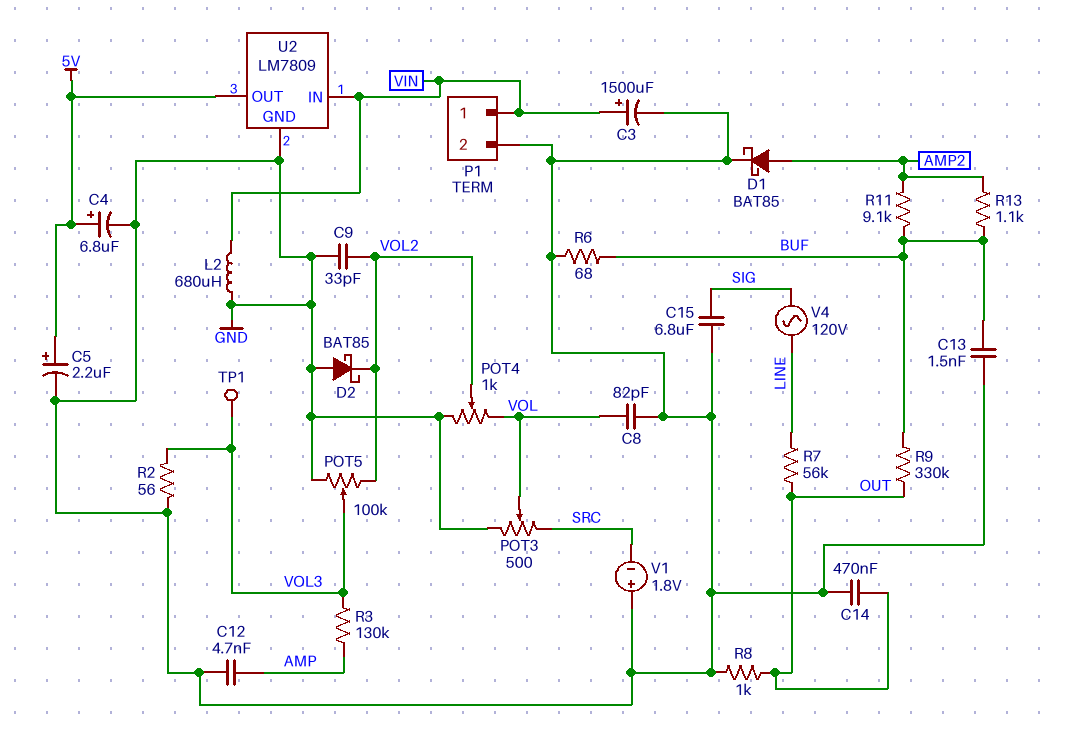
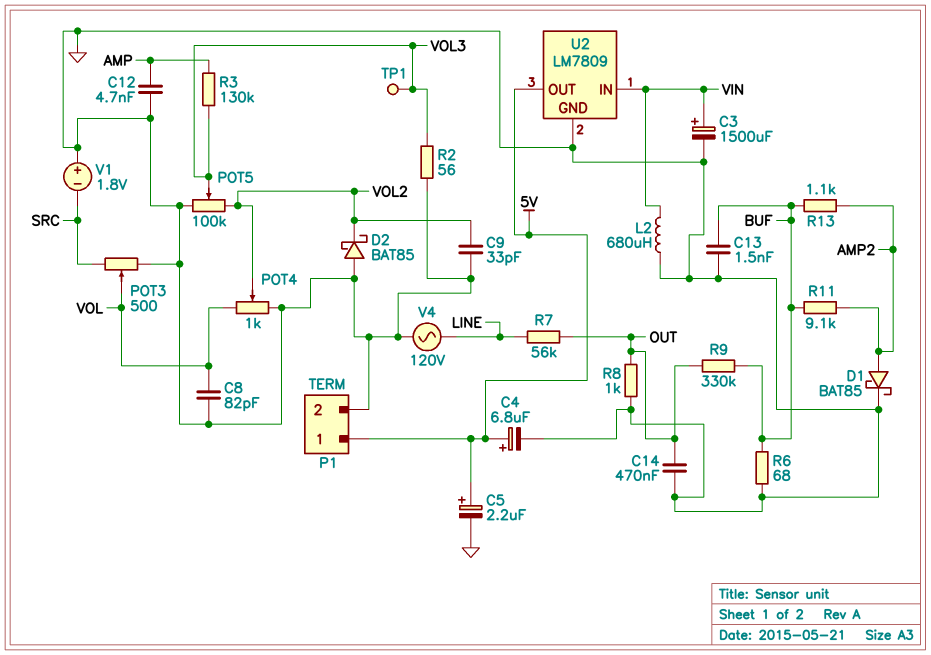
C15: 6.8uF (GND, SIG) -> none
P1 pin 1: VIN -> 5V
V4: AC 120V (LINE, SIG) -> AC 120V (GND, LINE)

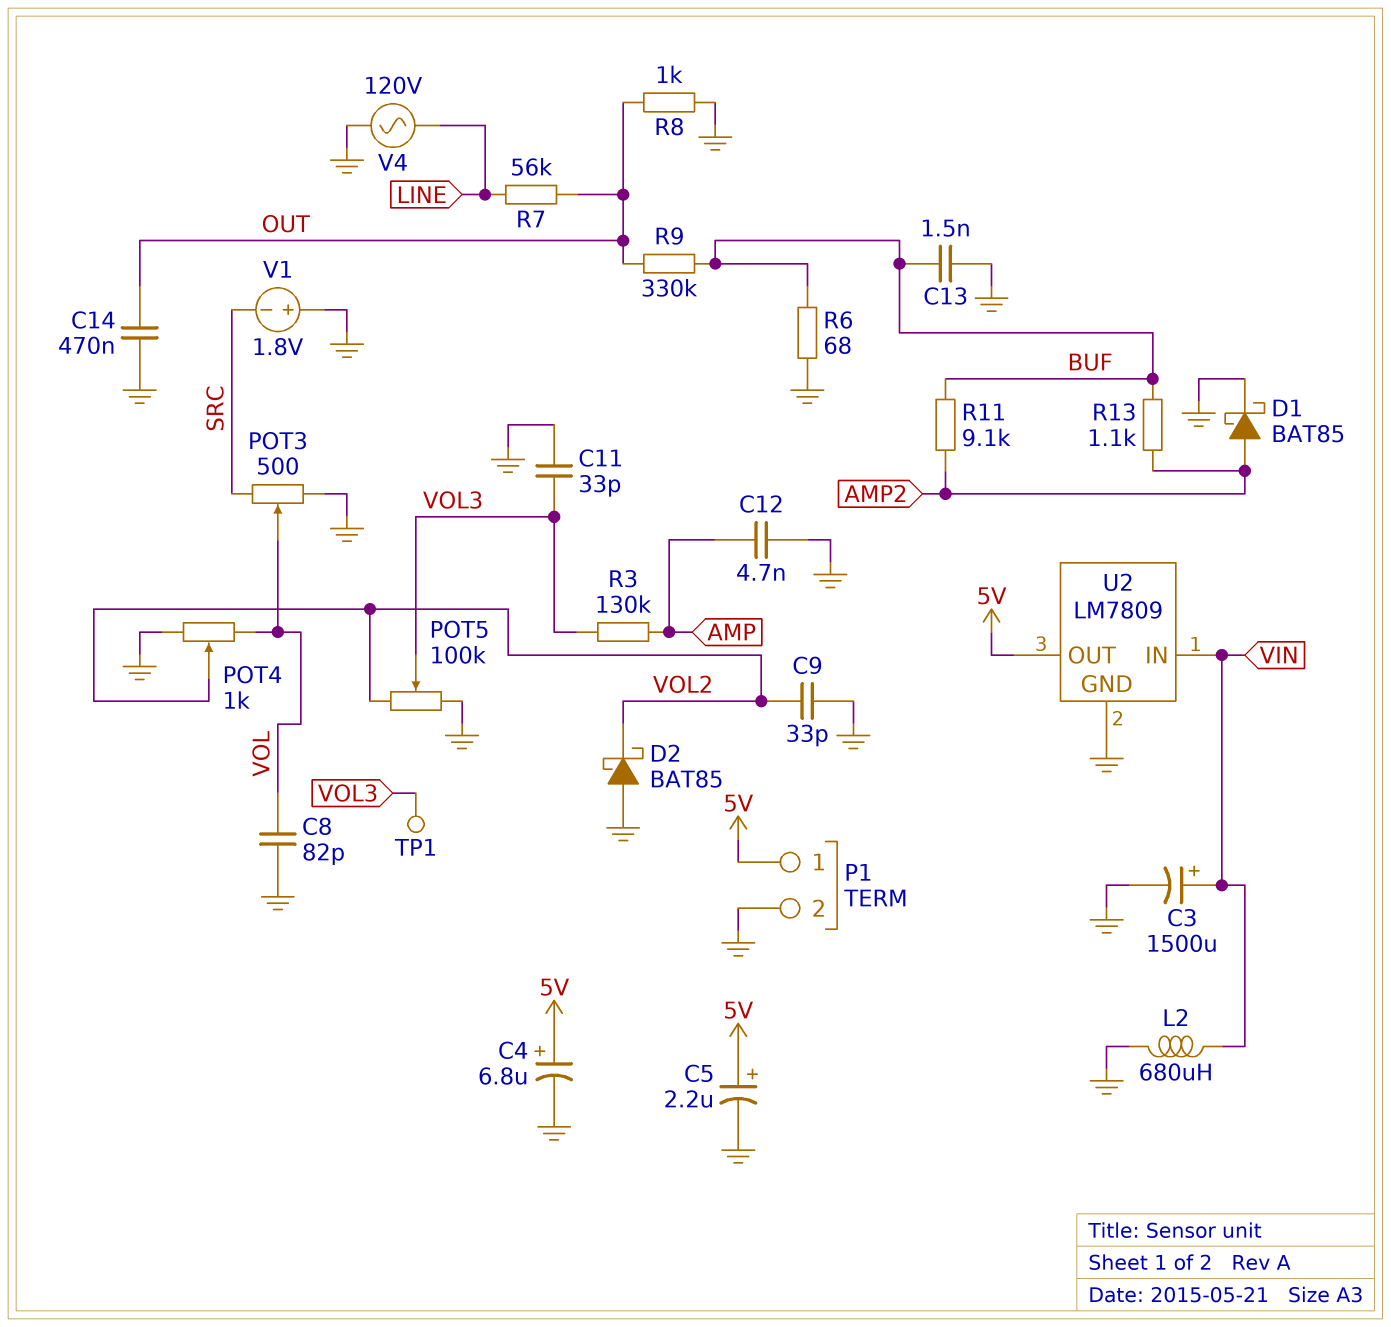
C11: none -> 33pF (GND, VOL3)
R2: 56 (GND, VOL3) -> none

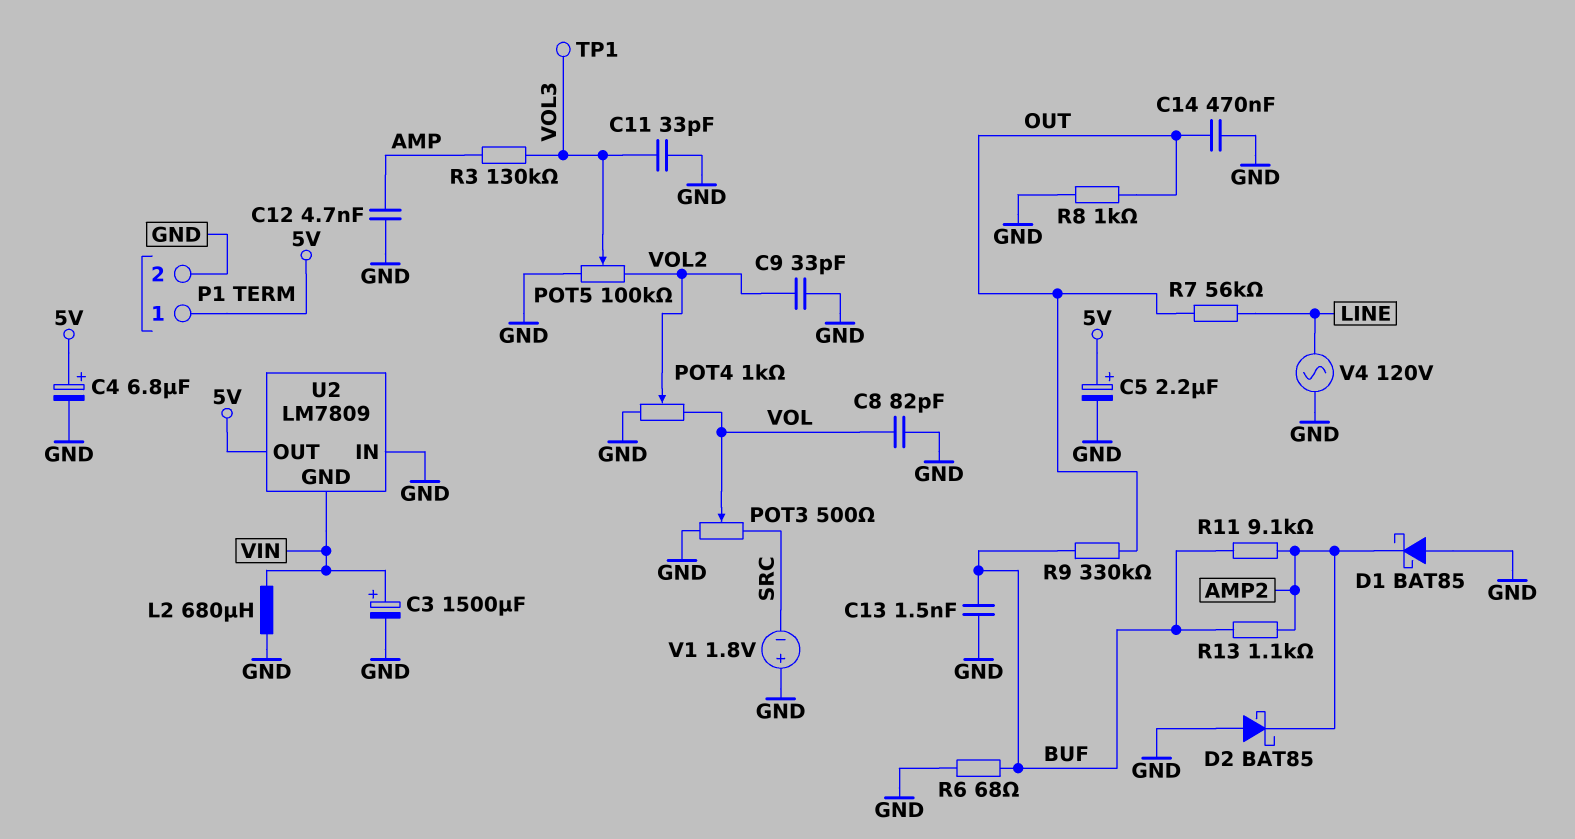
D1: schottky BAT85 (A AMP2, K GND) -> schottky BAT85 (A GND, K AMP2)
D2: schottky BAT85 (A GND, K VOL2) -> schottky BAT85 (A GND, K AMP2)
U2 pin GND: GND -> VIN
U2 pin IN: VIN -> GND

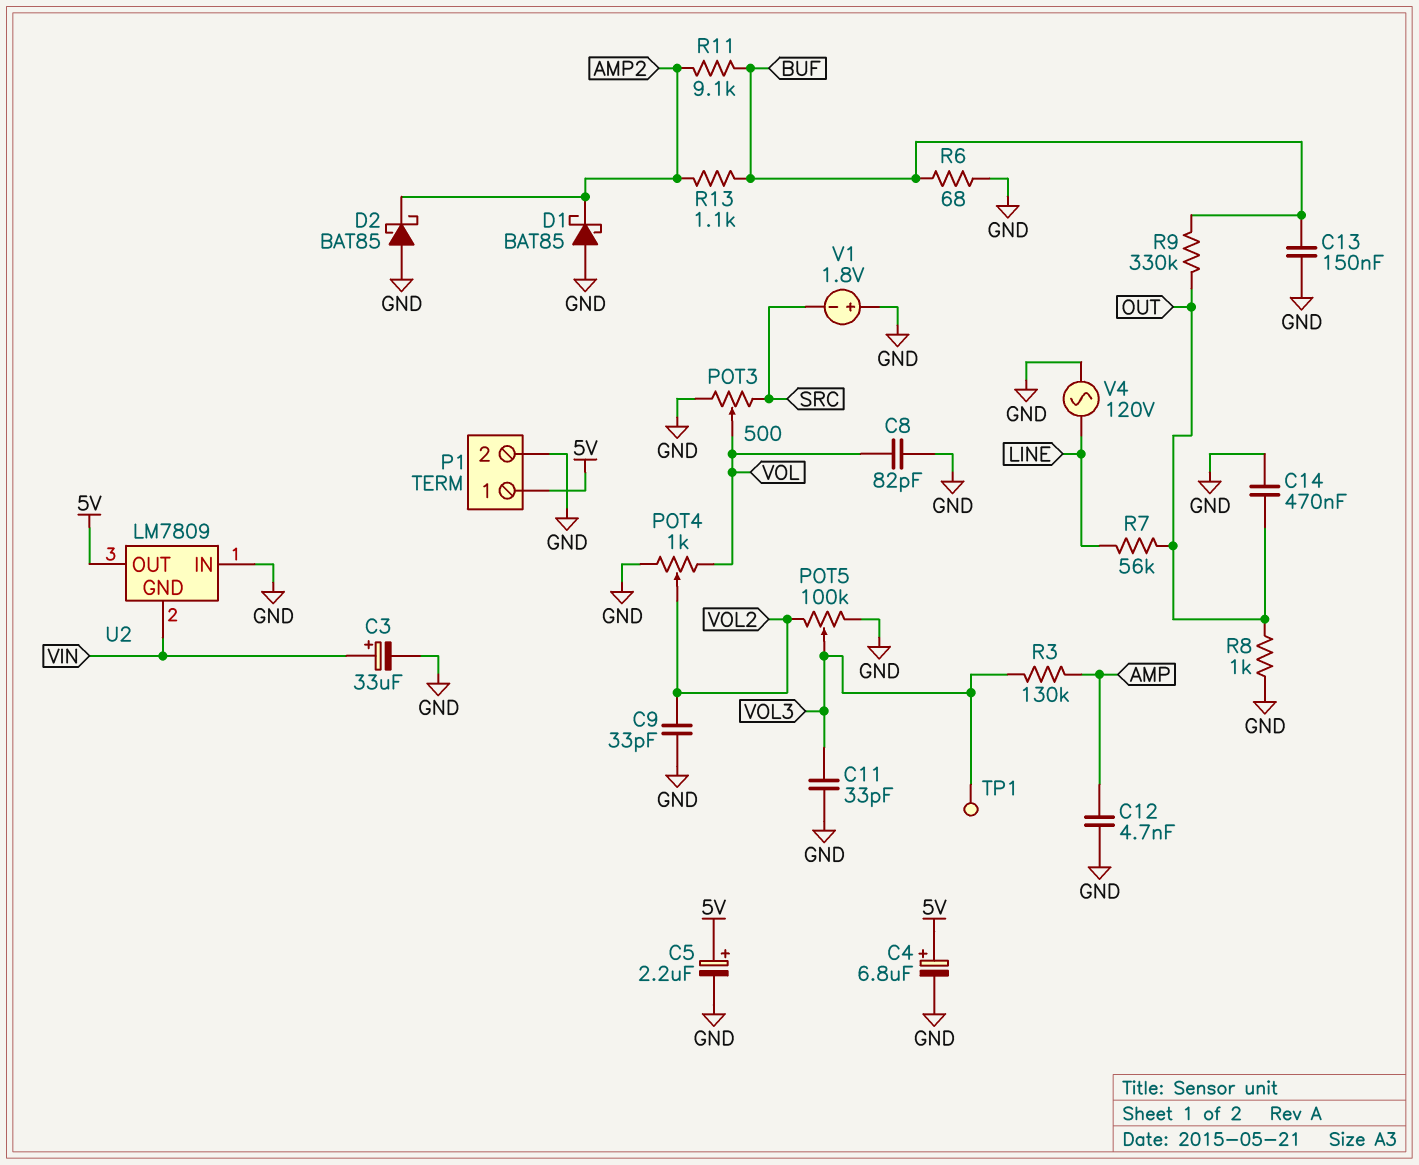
C3: 1500uF (plus VIN, minus GND) -> 33uF (plus VIN, minus GND)
C13: 1.5nF (BUF, GND) -> 150nF (BUF, GND)
L2: 680uH (GND, VIN) -> none

